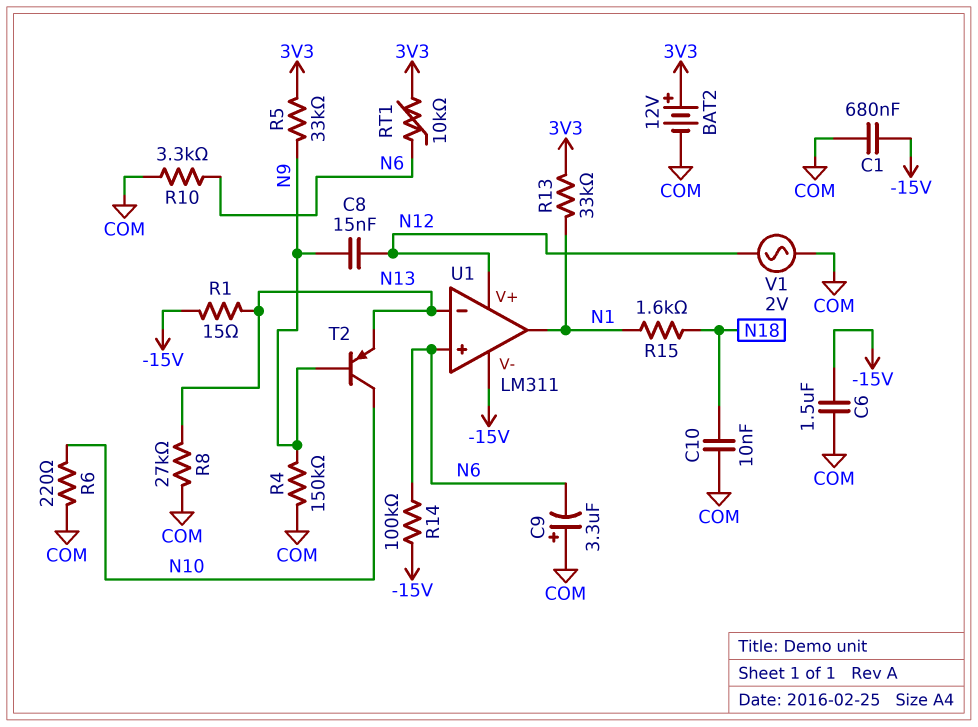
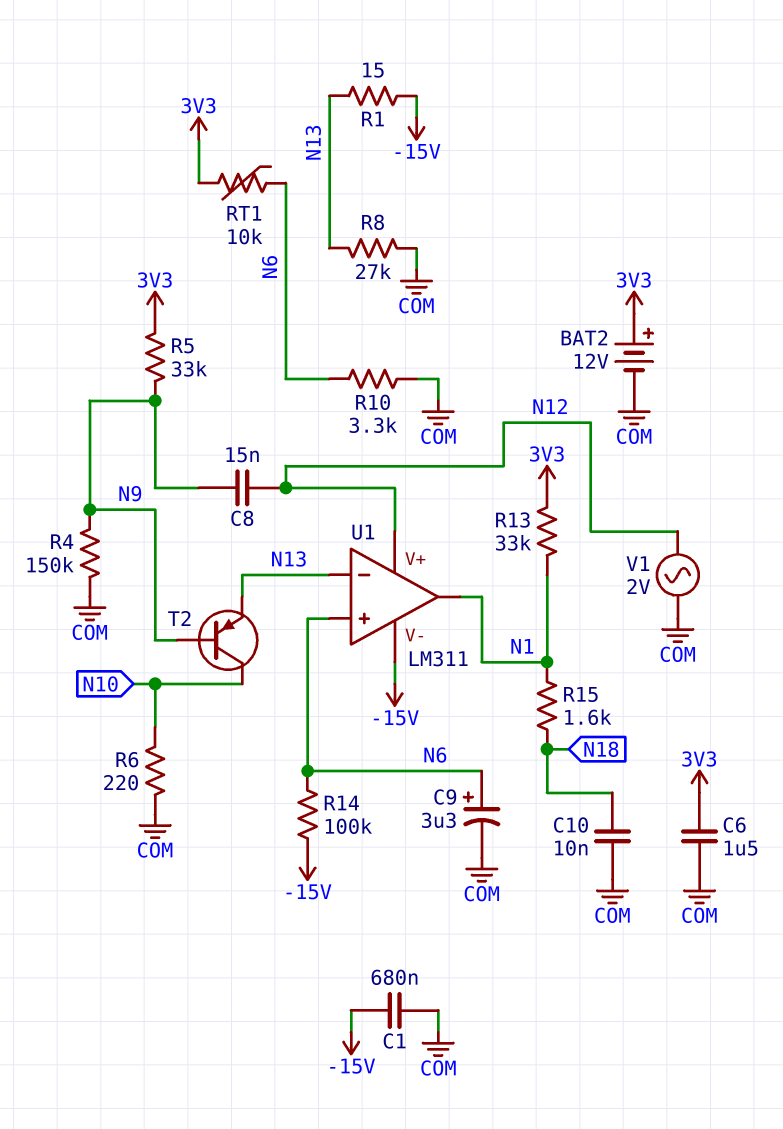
C6: 1.5uF (-15V, COM) -> 1.5uF (3V3, COM)
C9: 3.3uF (plus COM, minus N6) -> 3.3uF (plus N6, minus COM)

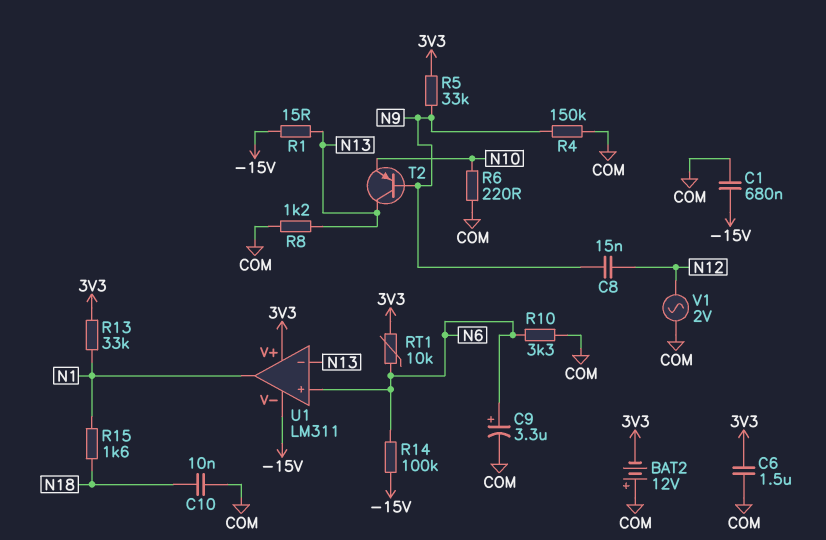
BAT2: 12V (plus 3V3, minus COM) -> 12V (plus COM, minus 3V3)
R8: 27k (COM, N13) -> 1.2k (COM, N13)
T2: PNP (B N9, C N10, E N13) -> PNP (B N9, C N13, E N10)
U1 pin V+: N12 -> 3V3

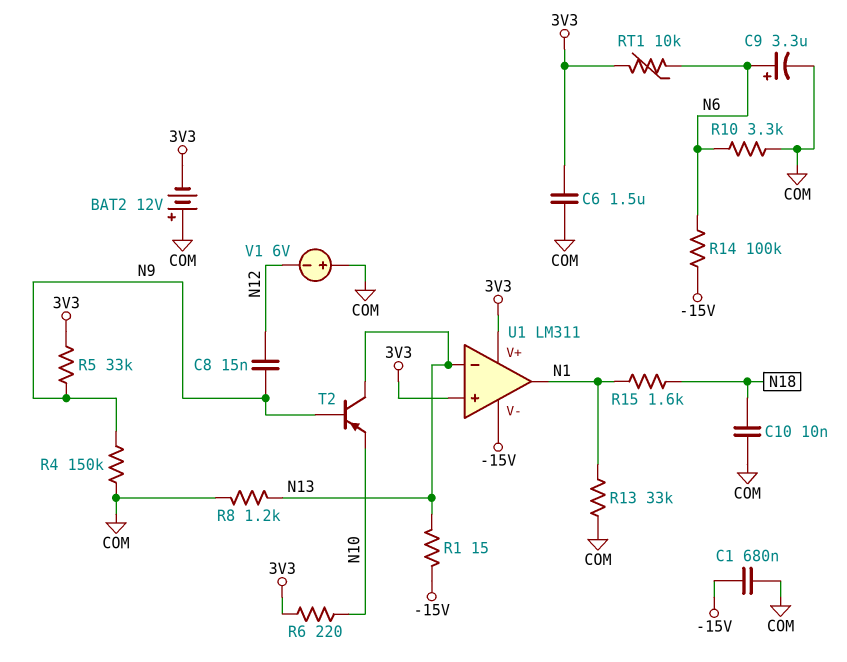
R6: 220 (COM, N10) -> 220 (3V3, N10)
R13: 33k (3V3, N1) -> 33k (COM, N1)
U1 pin in+: N6 -> 3V3
V1: AC 2V (COM, N12) -> 6V (plus COM, minus N12)

